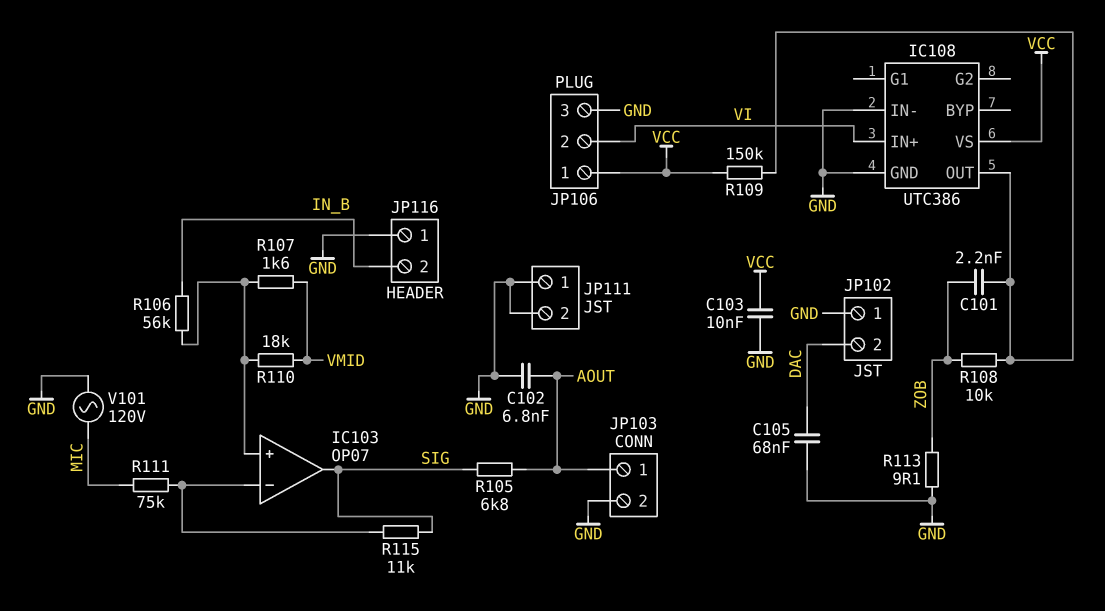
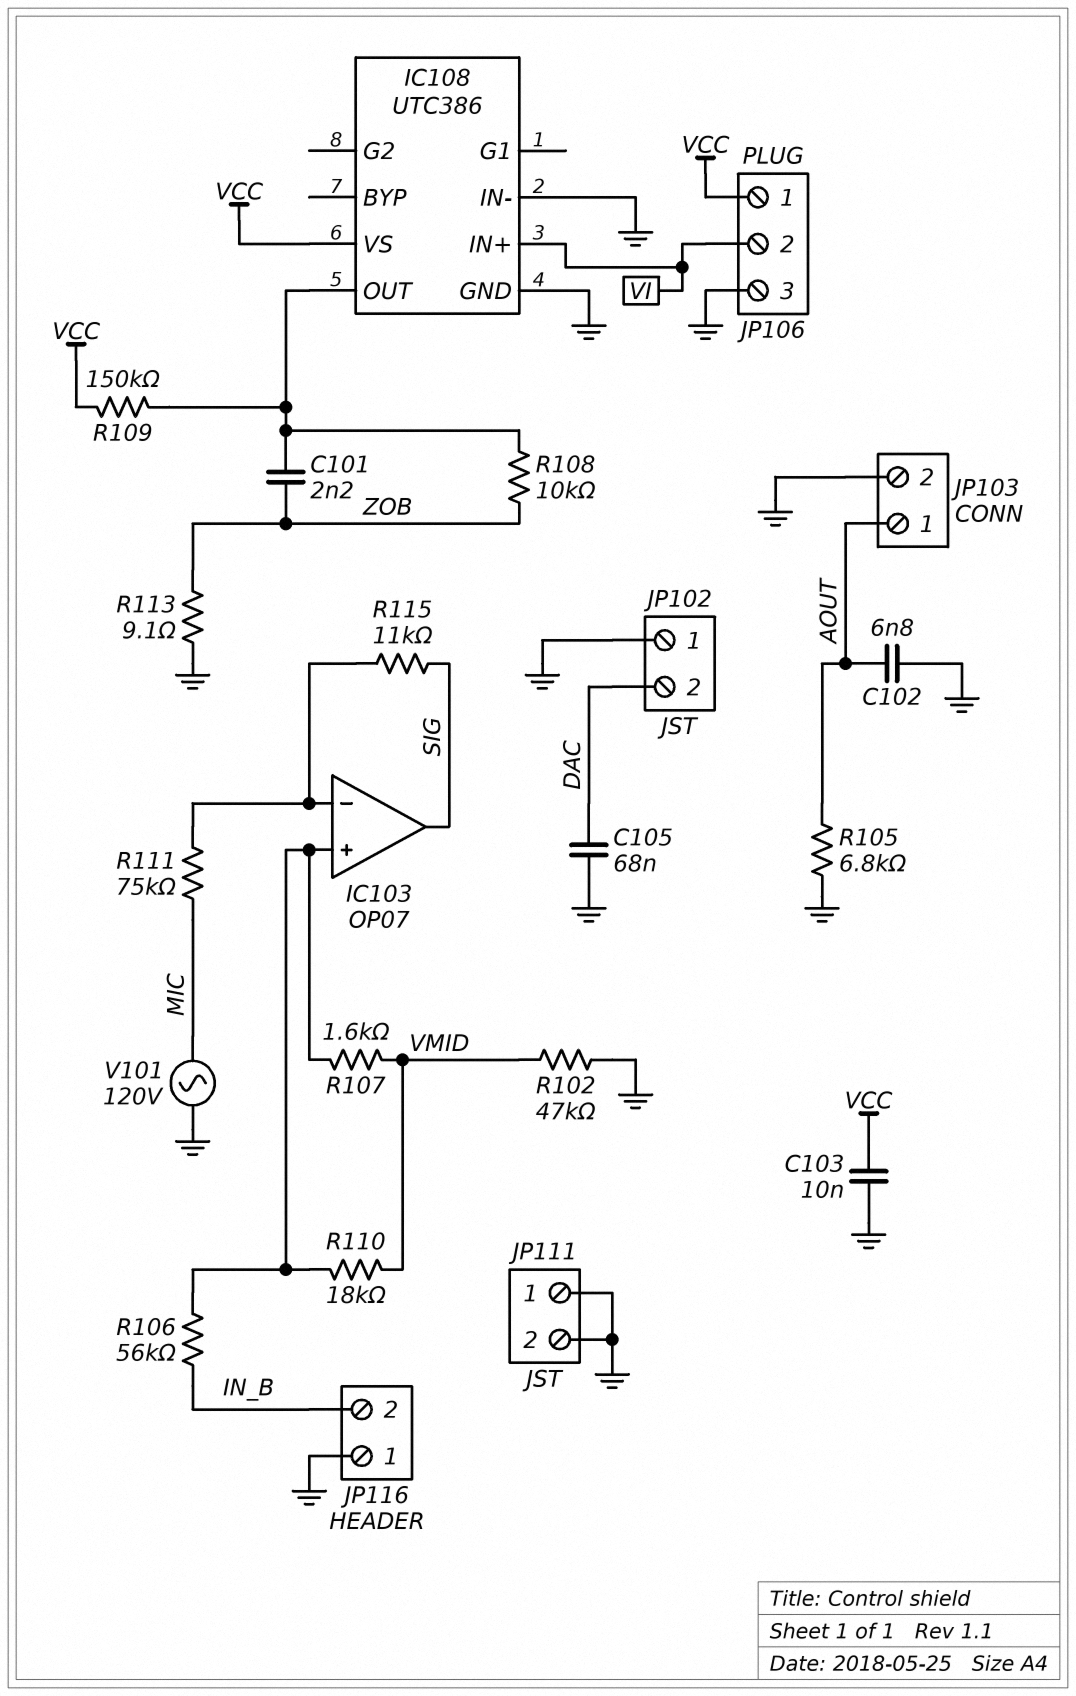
R102: none -> 47k (GND, VMID)
R105: 6.8k (AOUT, SIG) -> 6.8k (AOUT, GND)

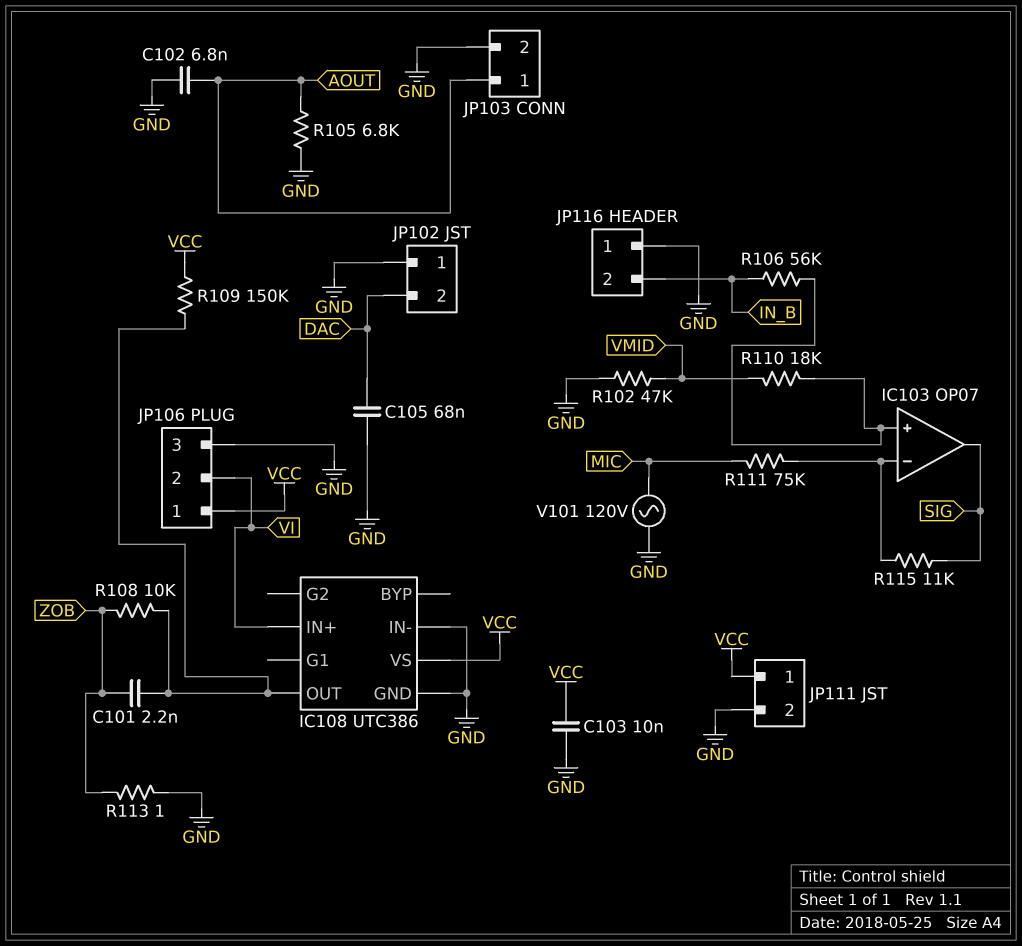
JP111 pin 1: GND -> VCC
R107: 1.6k (IC103/in+, VMID) -> none
R113: 9.1 (GND, ZOB) -> 1 (GND, ZOB)

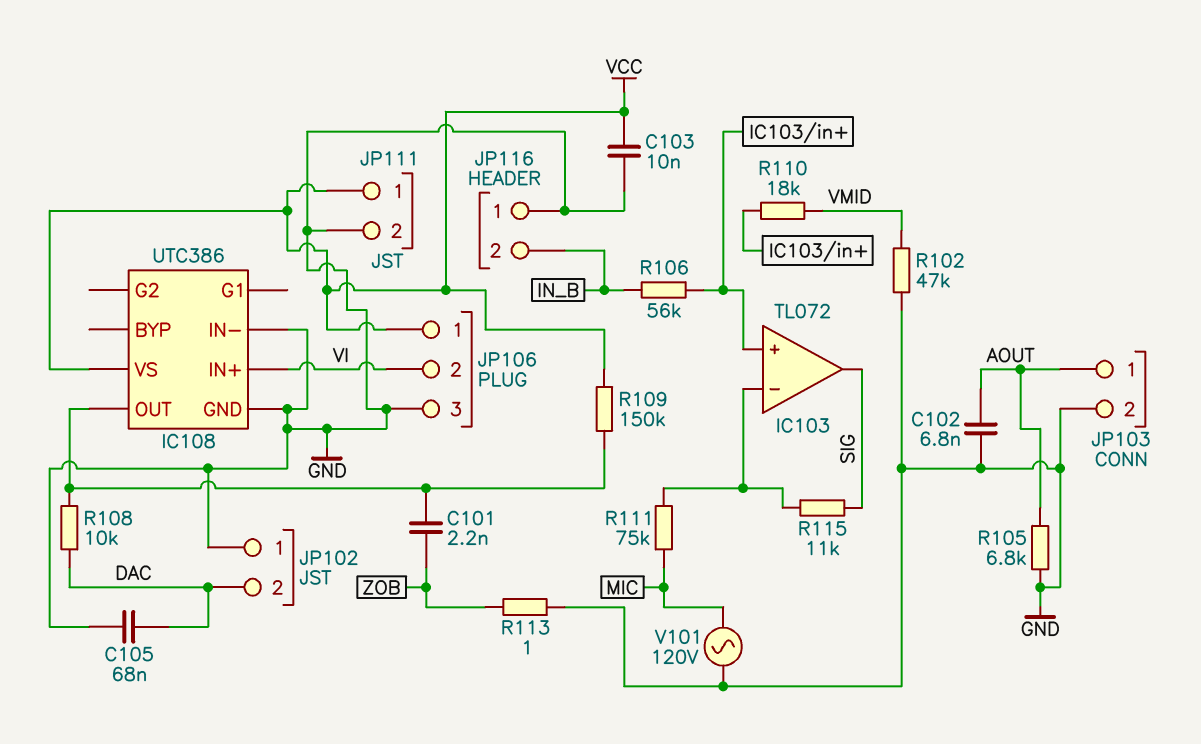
IC103: OP07 -> TL072
R108: 10k (IC108/OUT, ZOB) -> 10k (DAC, IC108/OUT)

